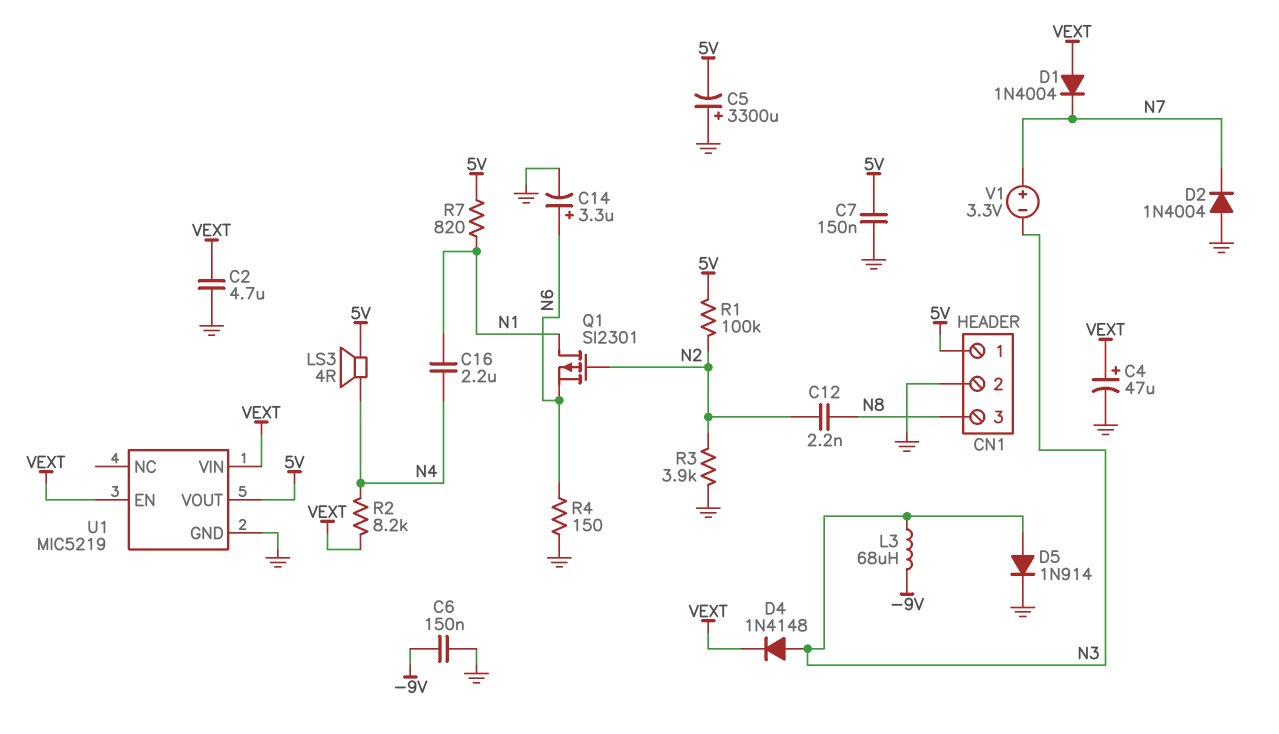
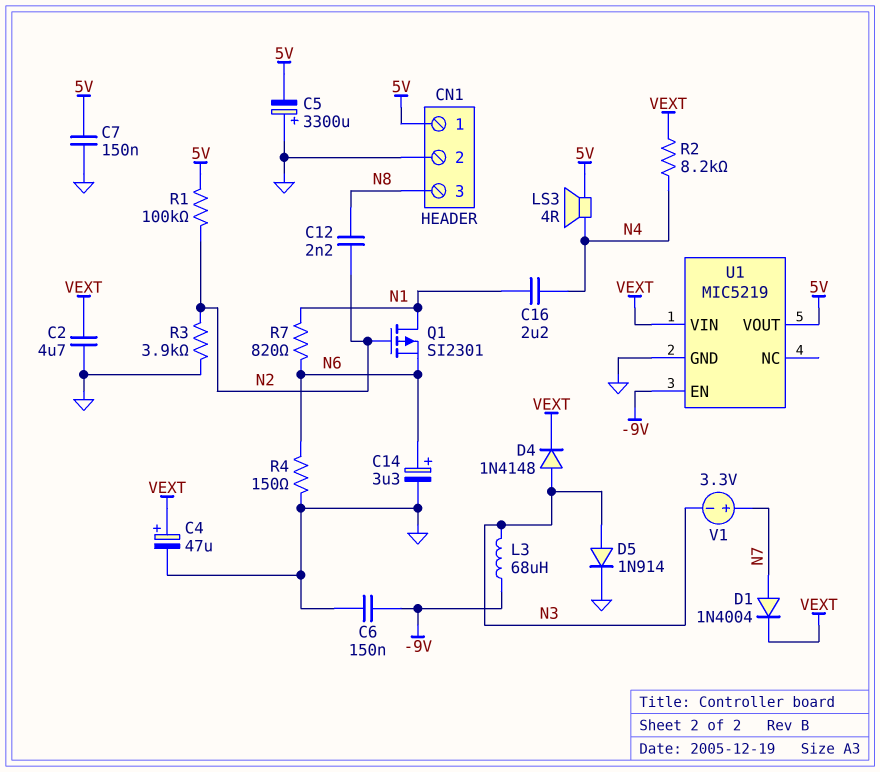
D1: diode 1N4004 (A VEXT, K N7) -> diode 1N4004 (A N7, K VEXT)
D2: diode 1N4004 (A GND, K N7) -> none
R7: 820 (5V, N1) -> 820 (N1, N6)
U1 pin EN: VEXT -> -9V

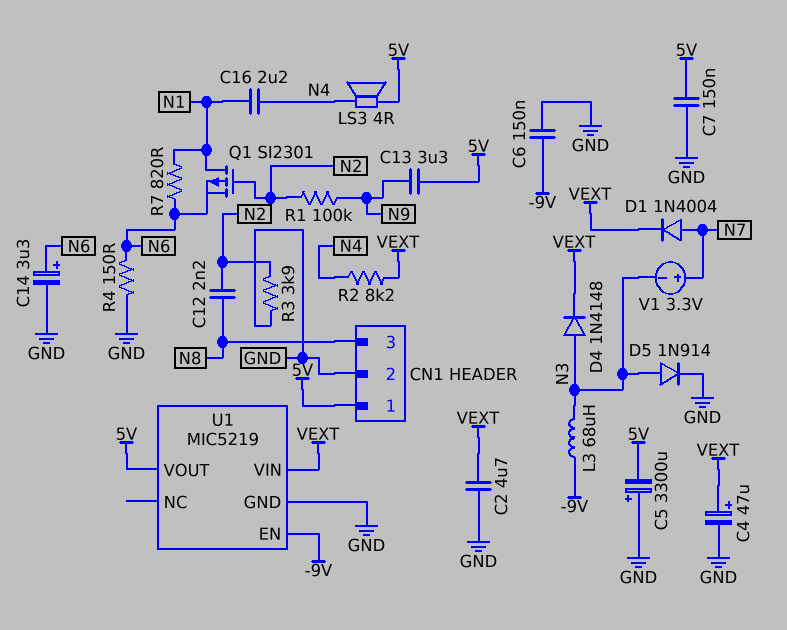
C13: none -> 3.3uF (5V, N9)
R1: 100k (5V, N2) -> 100k (N2, N9)

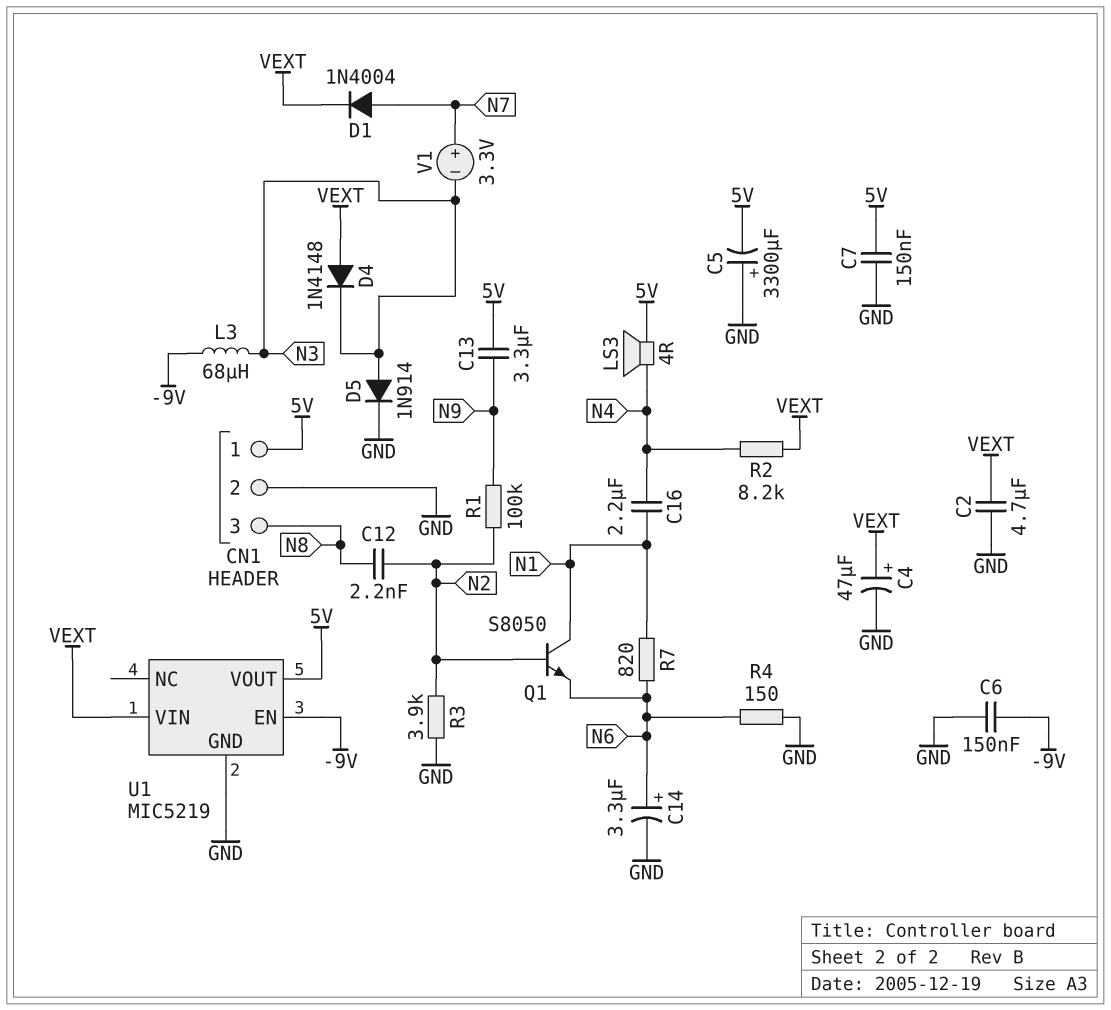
D4: diode 1N4148 (A N3, K VEXT) -> diode 1N4148 (A VEXT, K N3)
Q1: PMOS SI2301 (G N2, D N1, S N6) -> NPN S8050 (B N2, C N1, E N6)

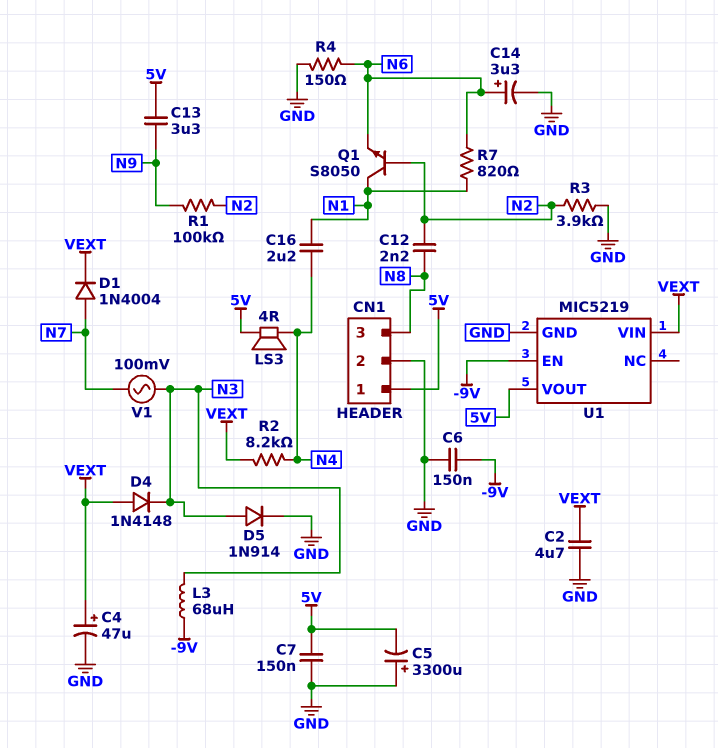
V1: 3.3V (plus N7, minus N3) -> AC 100mV (N3, N7)

